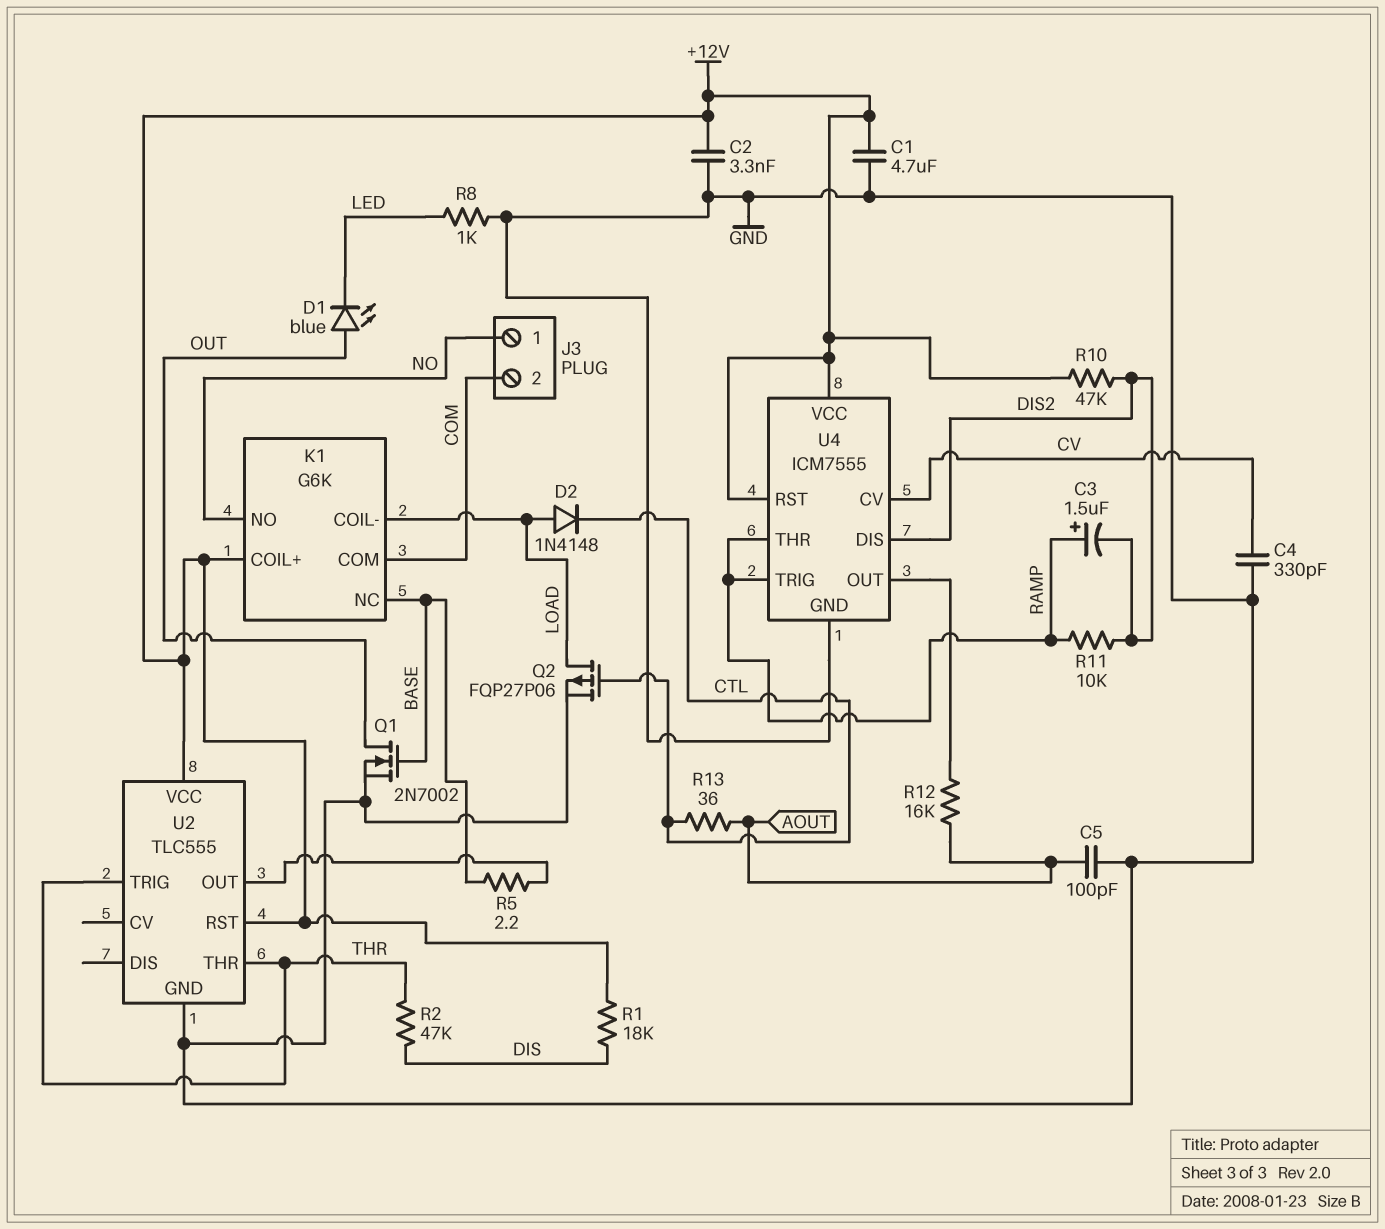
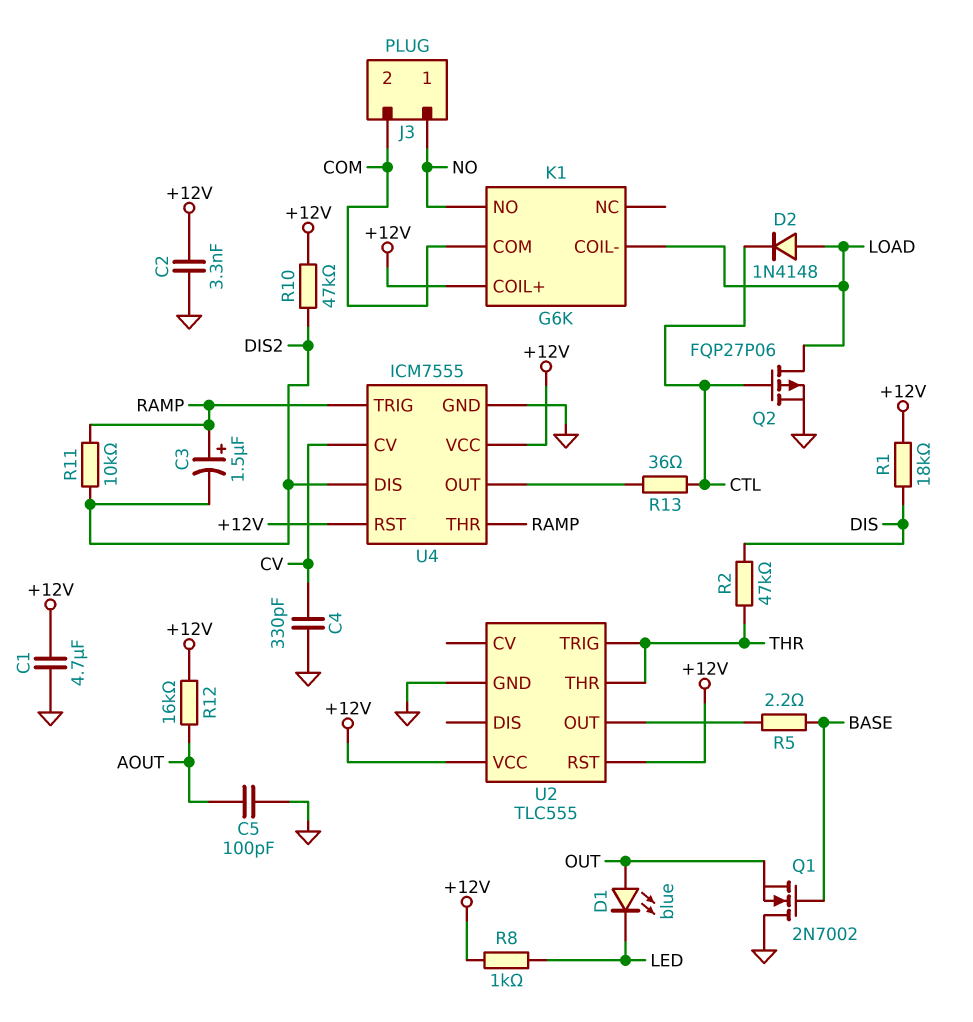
K1 pin NC: BASE -> none
Q1: NMOS 2N7002 (G BASE, D OUT, S GND) -> NMOS 2N7002 (G BASE, D GND, S OUT)
R8: 1k (GND, LED) -> 1k (+12V, LED)
R12: 16k (AOUT, U4/OUT) -> 16k (+12V, AOUT)
R13: 36 (AOUT, CTL) -> 36 (CTL, U4/OUT)

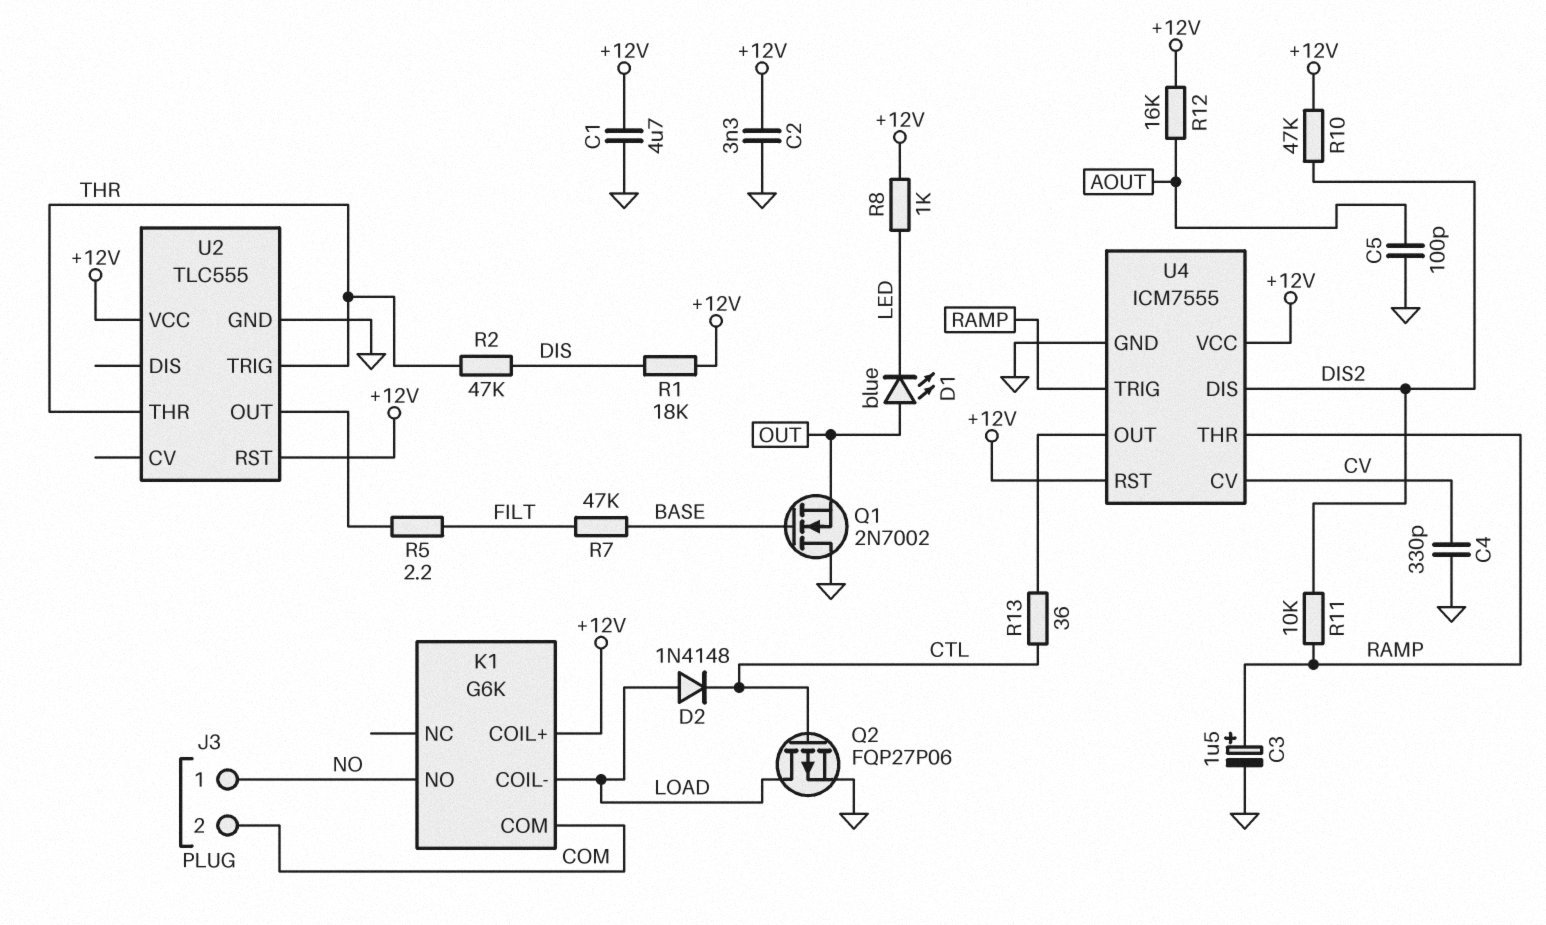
C3: 1.5uF (plus RAMP, minus DIS2) -> 1.5uF (plus RAMP, minus GND)
R5: 2.2 (BASE, U2/OUT) -> 2.2 (FILT, U2/OUT)
R7: none -> 47k (BASE, FILT)

